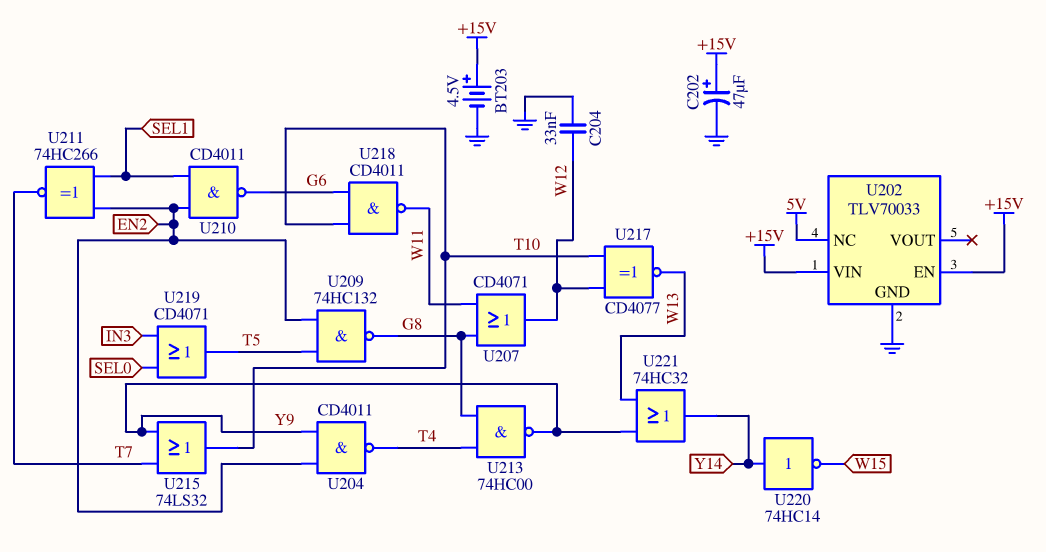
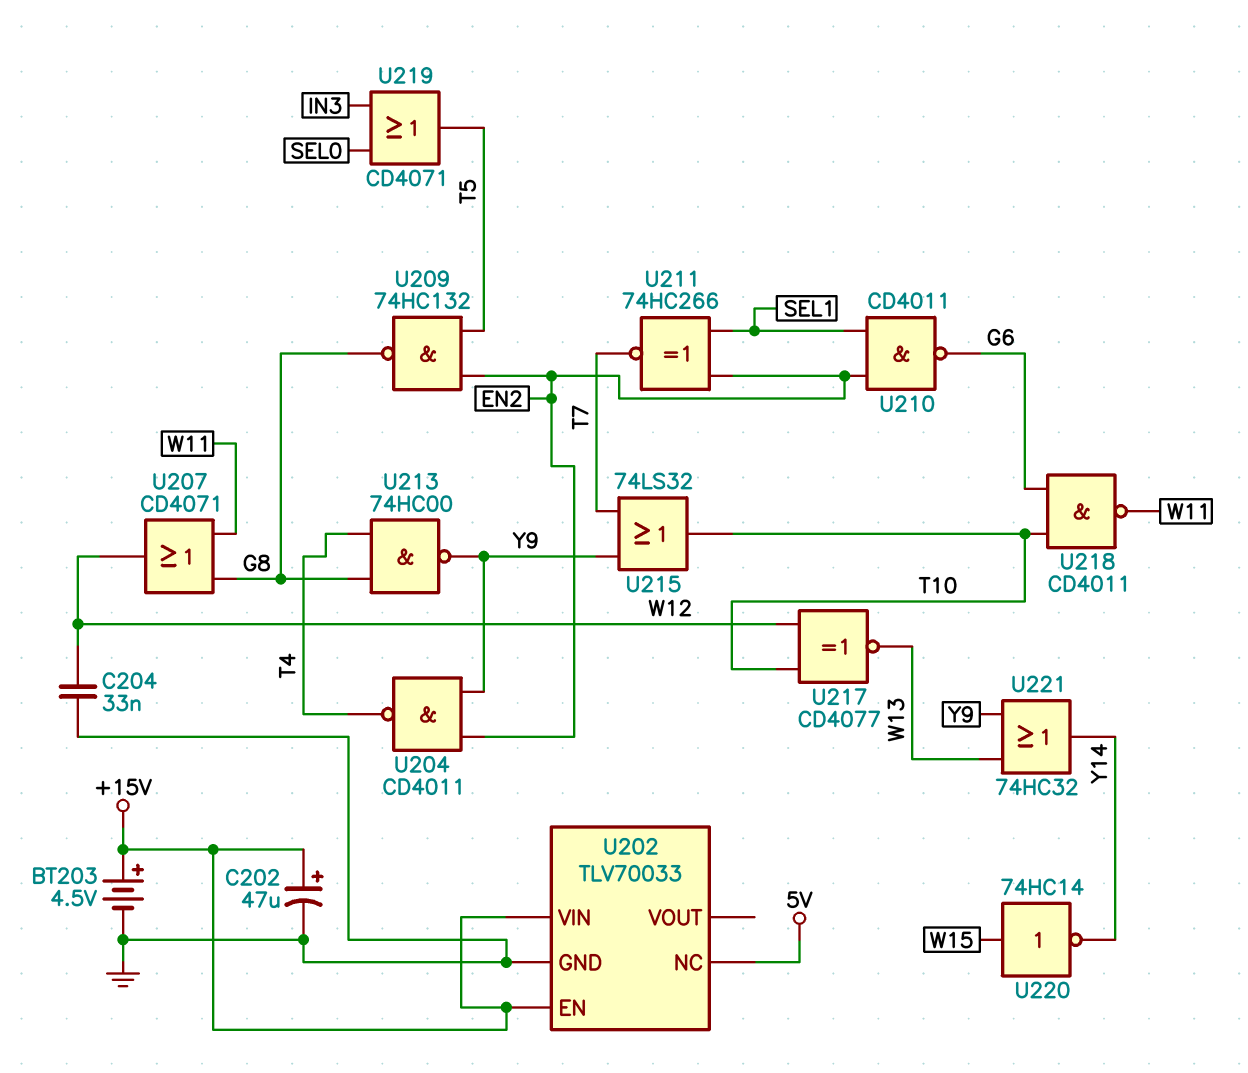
U220: NOT 74HC14 (in Y14, out W15) -> NOT 74HC14 (in W15, out Y14)

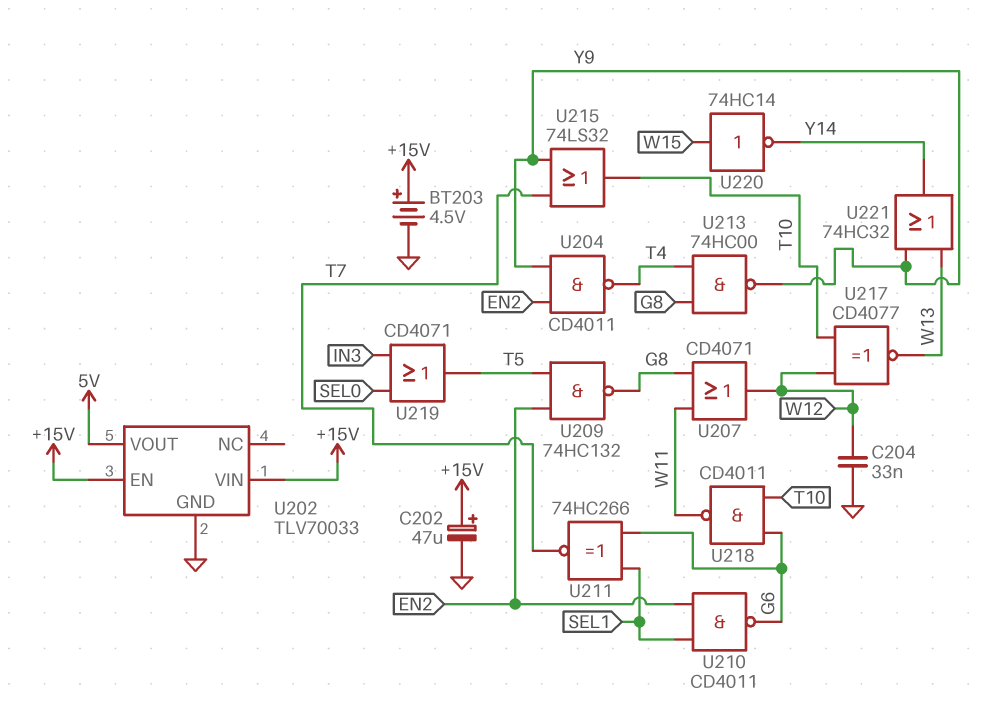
U202 pin NC: 5V -> none
U202 pin VOUT: none -> 5V
U211: XNOR 74HC266 (in EN2, in SEL1, out T7) -> XNOR 74HC266 (in G6, in SEL1, out T7)

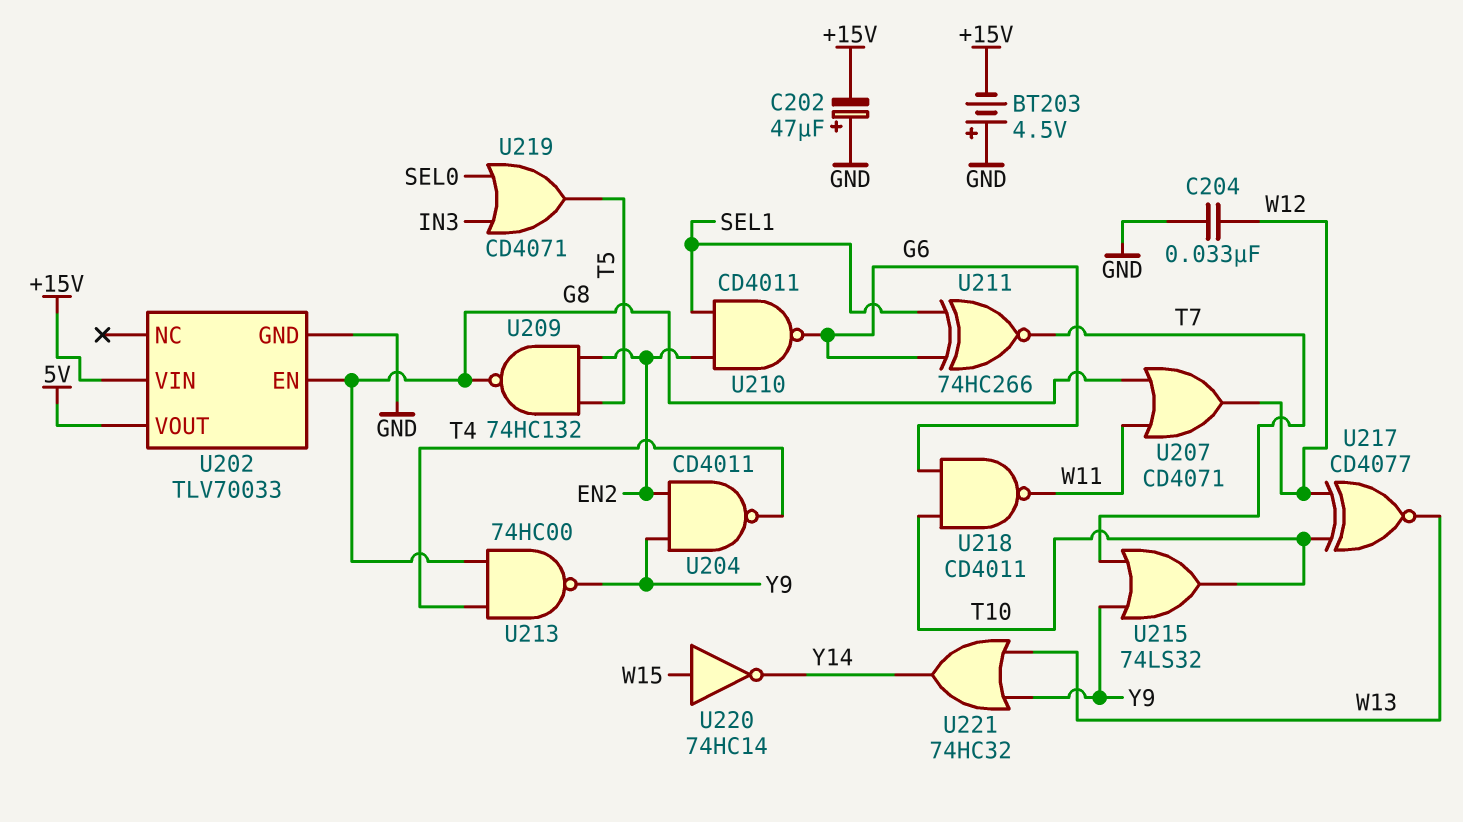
BT203: 4.5V (plus +15V, minus GND) -> 4.5V (plus GND, minus +15V)
C202: 47uF (plus +15V, minus GND) -> 47uF (plus GND, minus +15V)
U202 pin EN: +15V -> G8

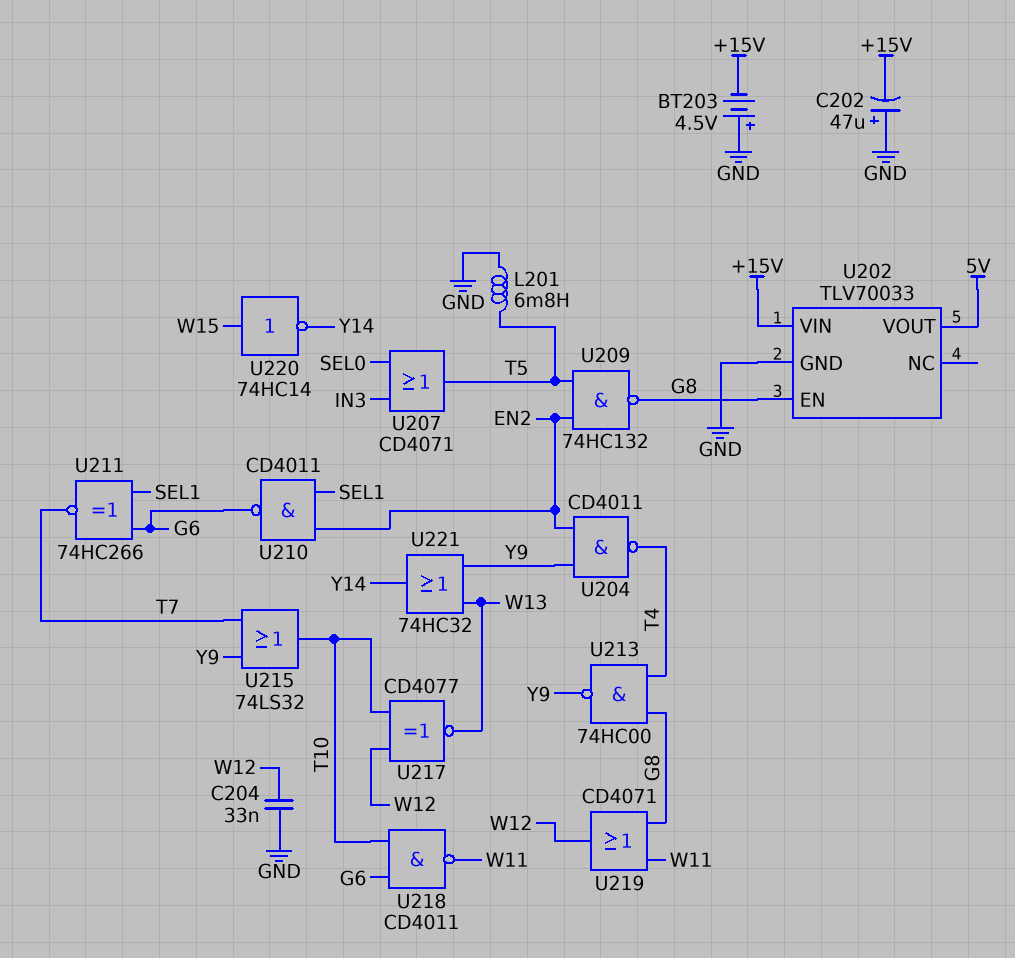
L201: none -> 6.8mH (GND, T5)
U207: OR CD4071 (in G8, in W11, out W12) -> OR CD4071 (in IN3, in SEL0, out T5)
U219: OR CD4071 (in IN3, in SEL0, out T5) -> OR CD4071 (in G8, in W11, out W12)

